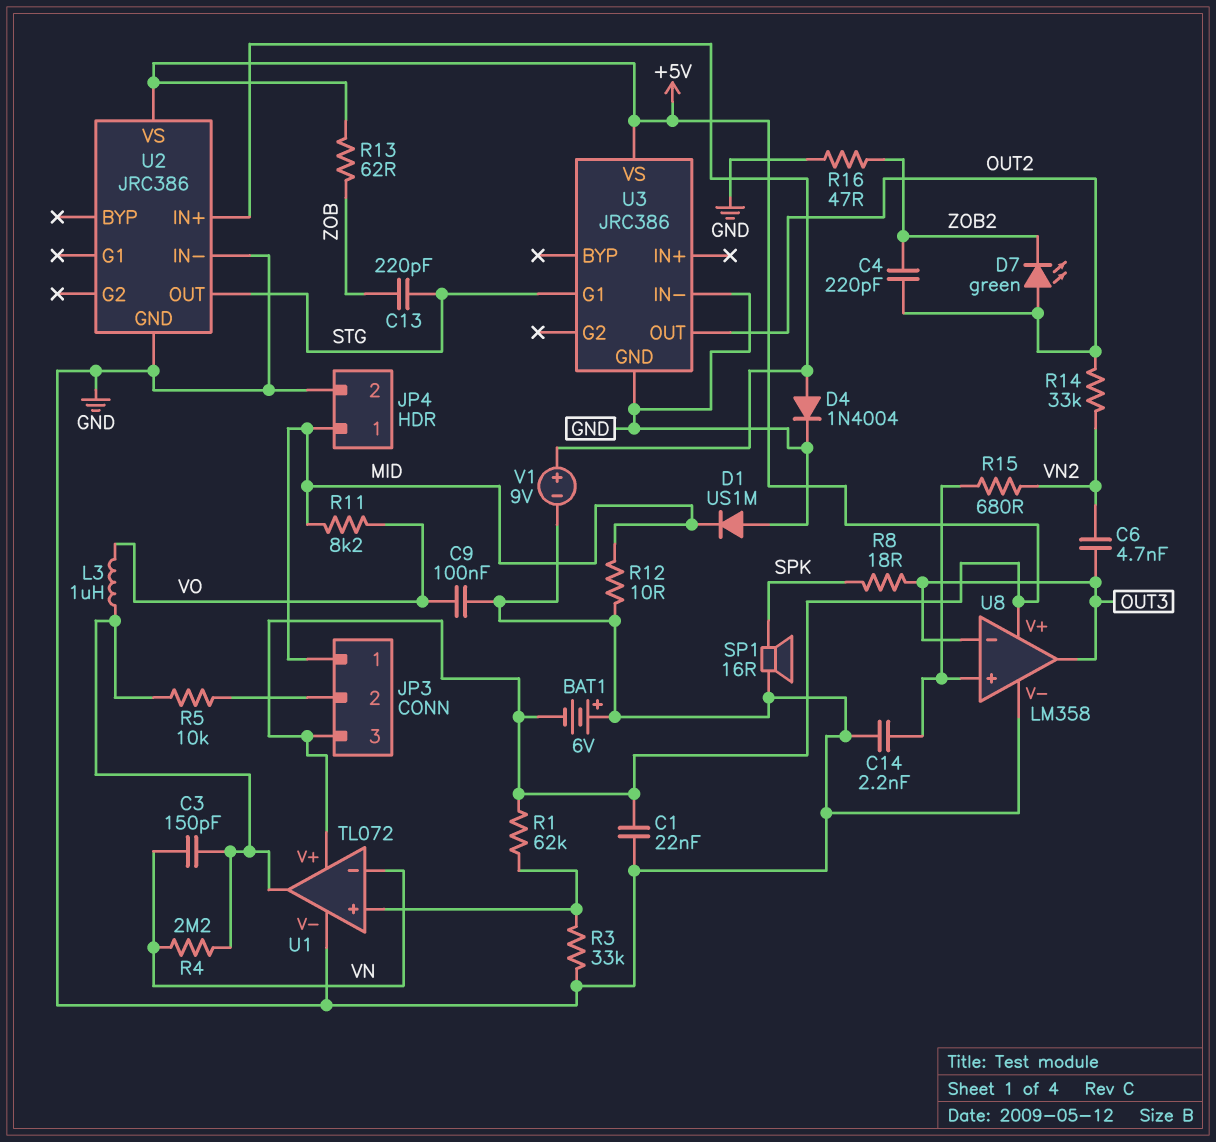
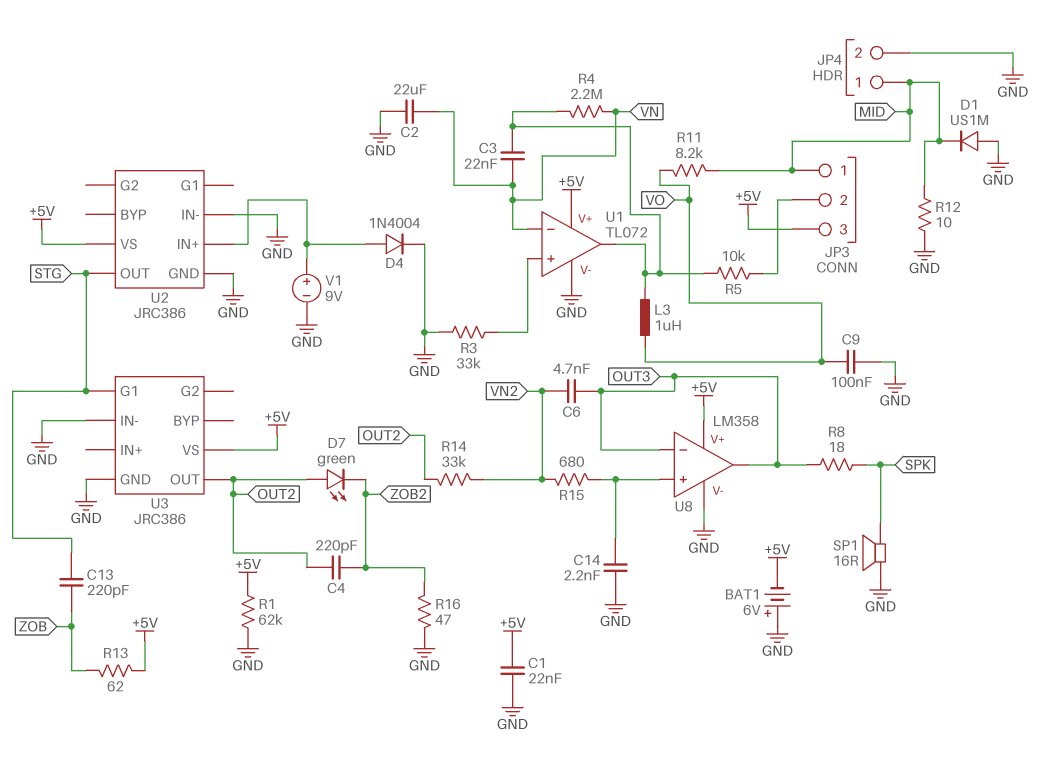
C2: none -> 22uF (GND, VN)
C3: 150pF (U1/out, VN) -> 22nF (U1/out, VN)
R1: 62k (+5V, U1/in+) -> 62k (+5V, GND)

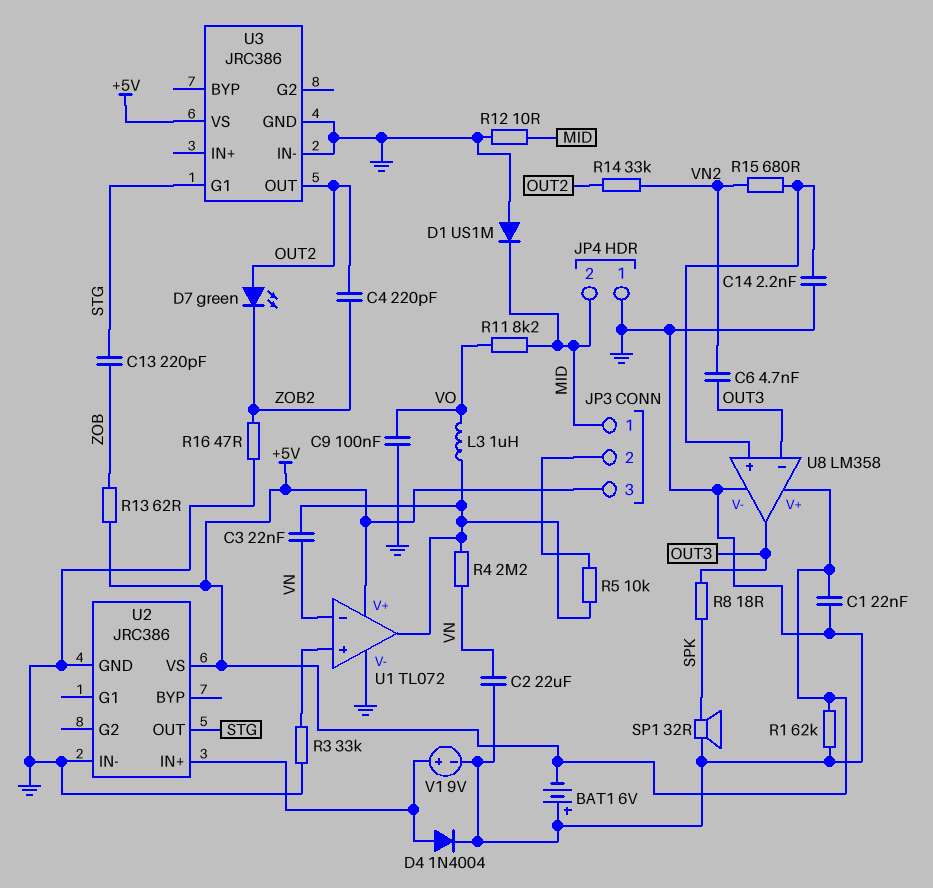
JP4 pin 1: MID -> GND
JP4 pin 2: GND -> MID
SP1: speaker 16R (GND, SPK) -> speaker 32R (GND, SPK)

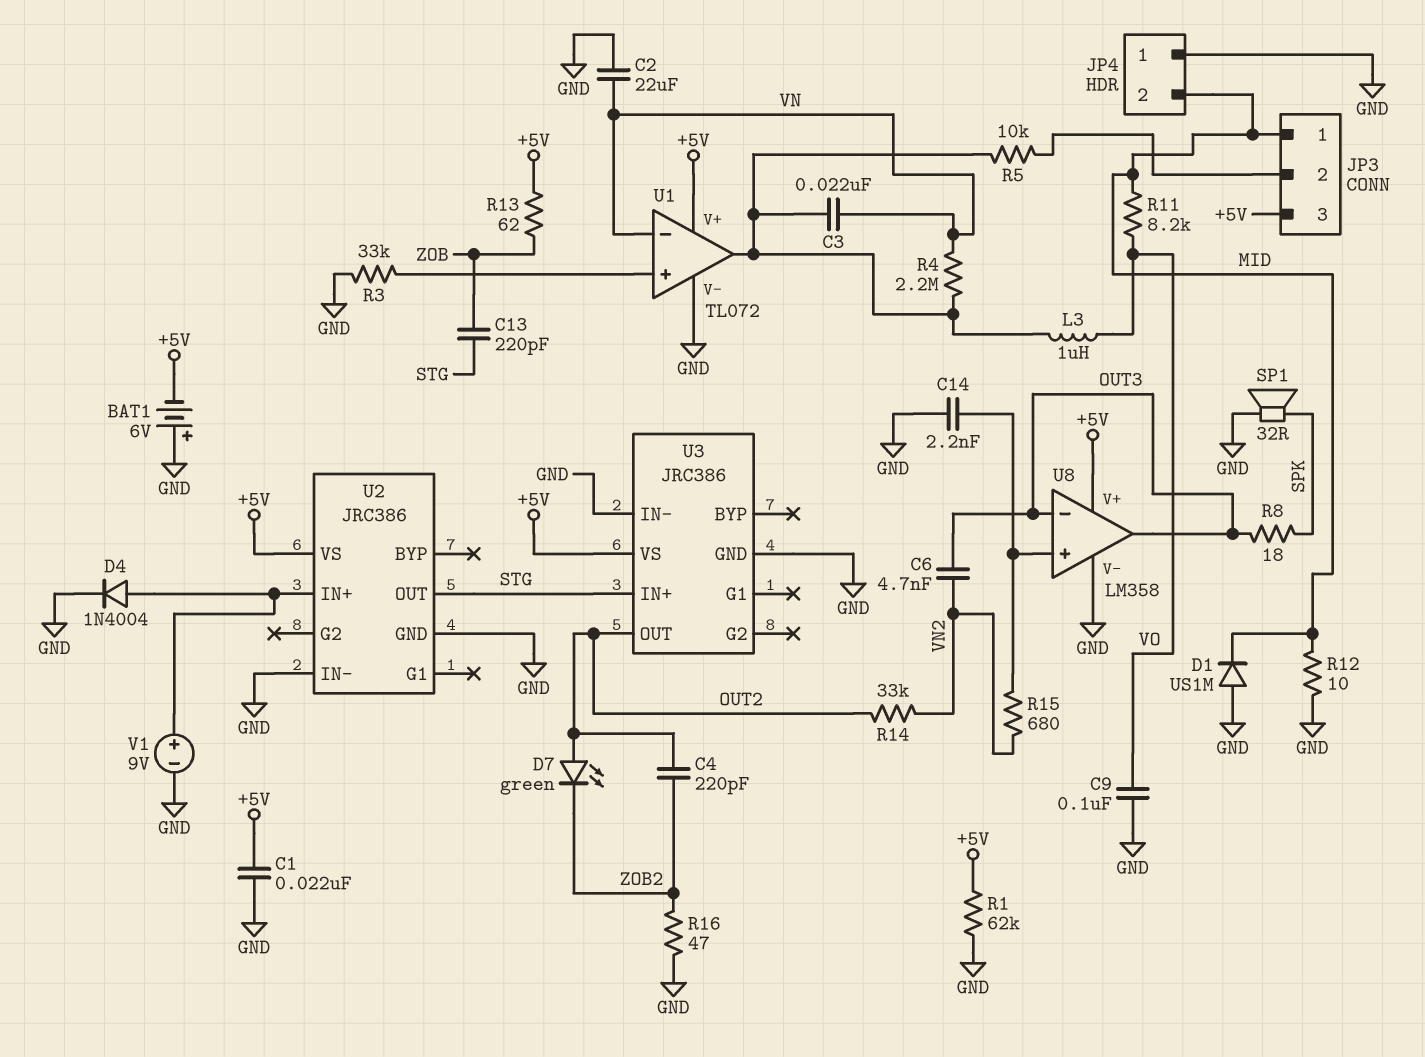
U3 pin G1: STG -> none
U3 pin IN+: none -> STG

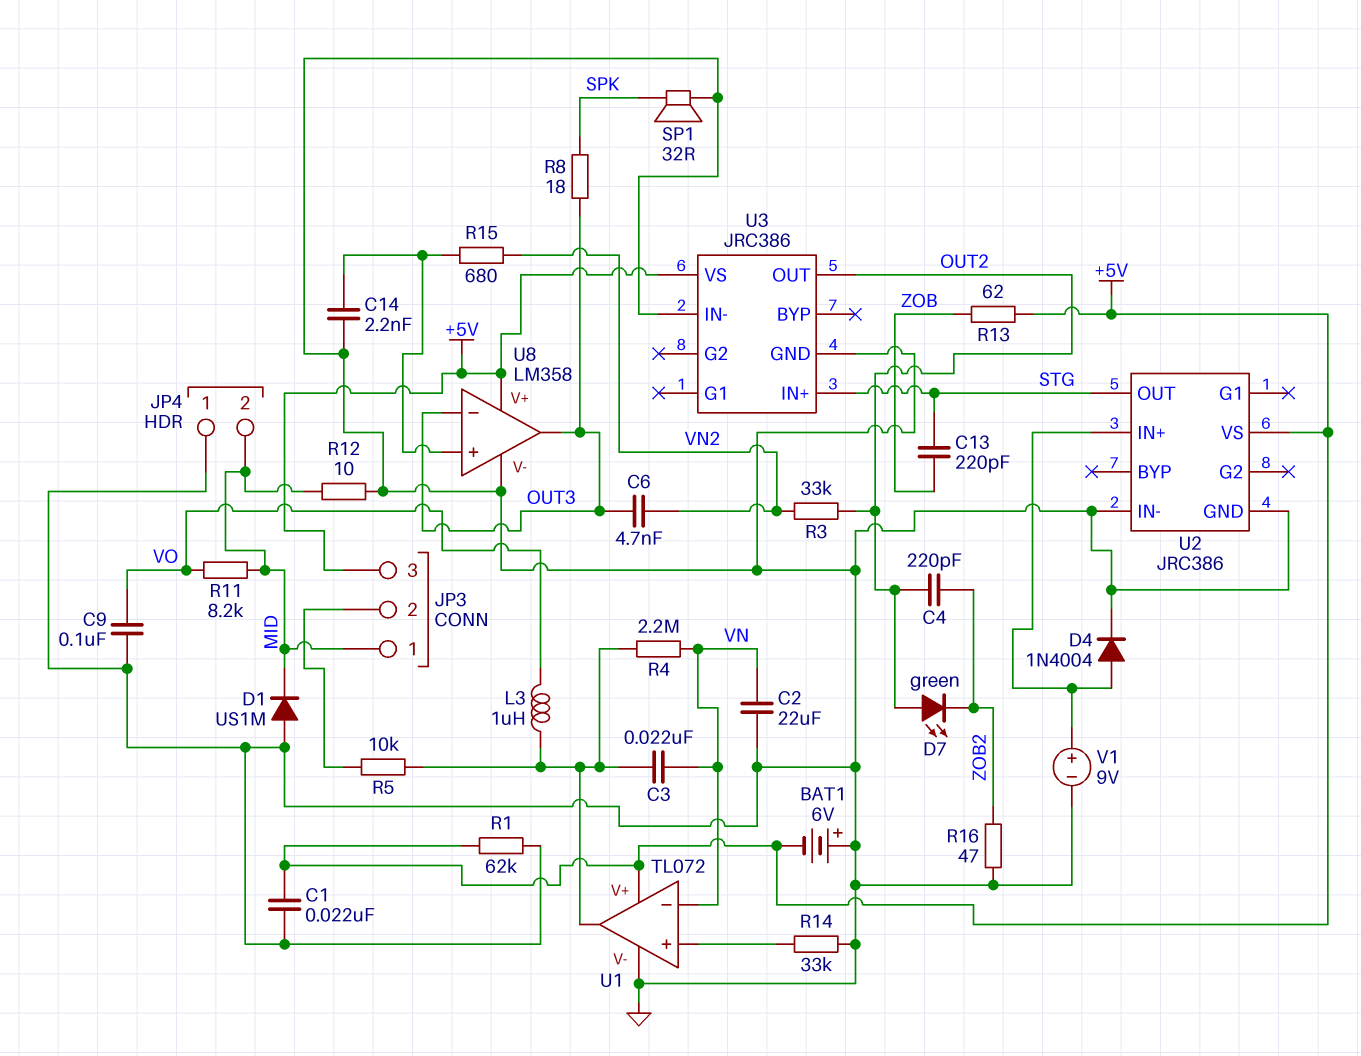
R3: 33k (GND, U1/in+) -> 33k (OUT2, VN2)
R14: 33k (OUT2, VN2) -> 33k (GND, U1/in+)

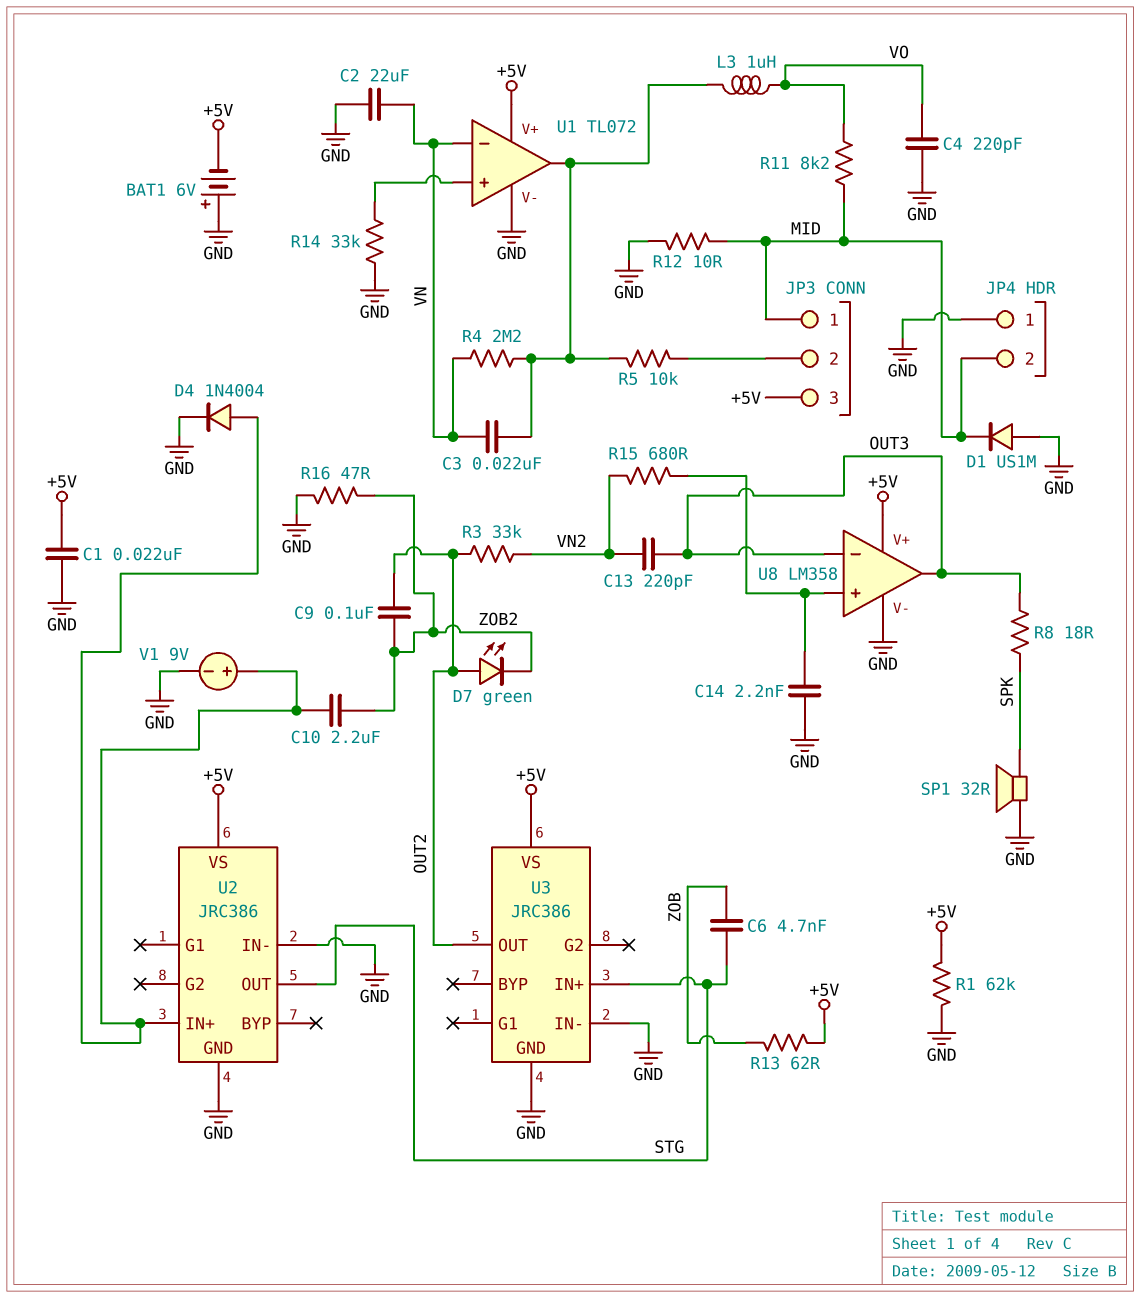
C4: 220pF (OUT2, ZOB2) -> 220pF (GND, VO)
C6: 4.7nF (OUT3, VN2) -> 4.7nF (STG, ZOB)
C9: 100nF (GND, VO) -> 100nF (OUT2, ZOB2)
C10: none -> 2.2uF (U2/IN+, ZOB2)
C13: 220pF (STG, ZOB) -> 220pF (OUT3, VN2)

